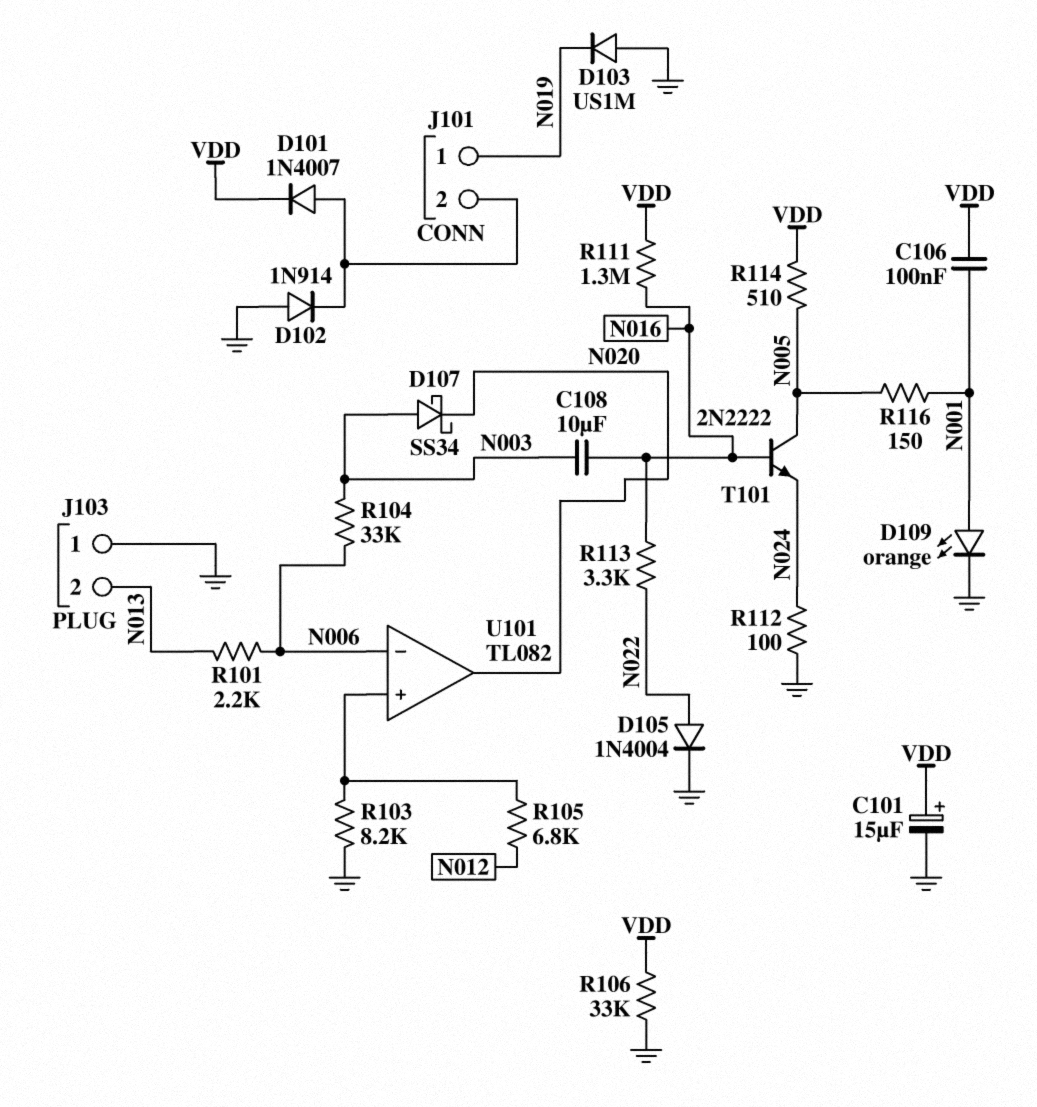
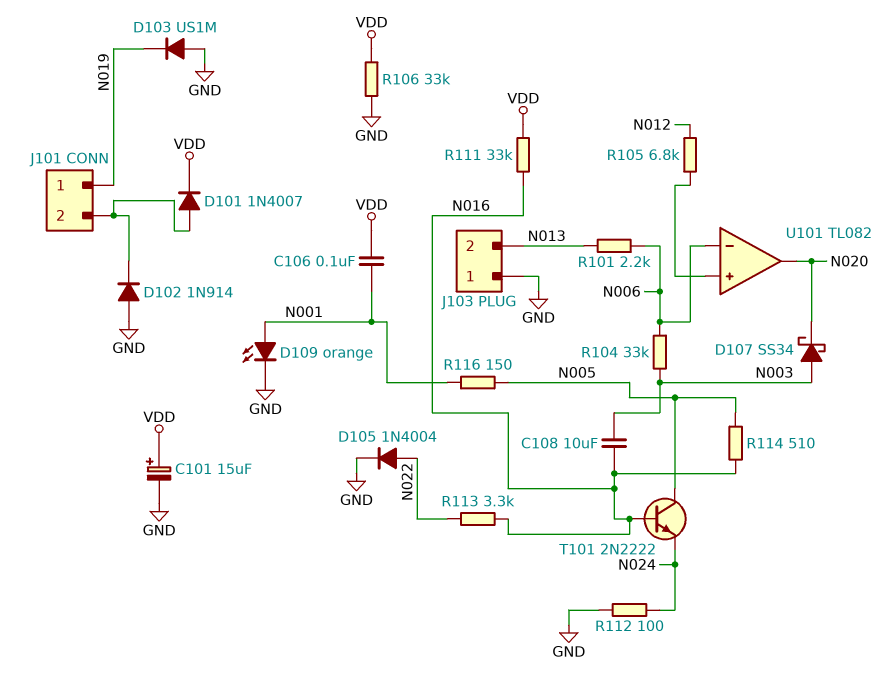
R103: 8.2k (GND, U101/in+) -> none
R111: 1.3M (N016, VDD) -> 33k (N016, VDD)
R114: 510 (N005, VDD) -> 510 (N005, N016)

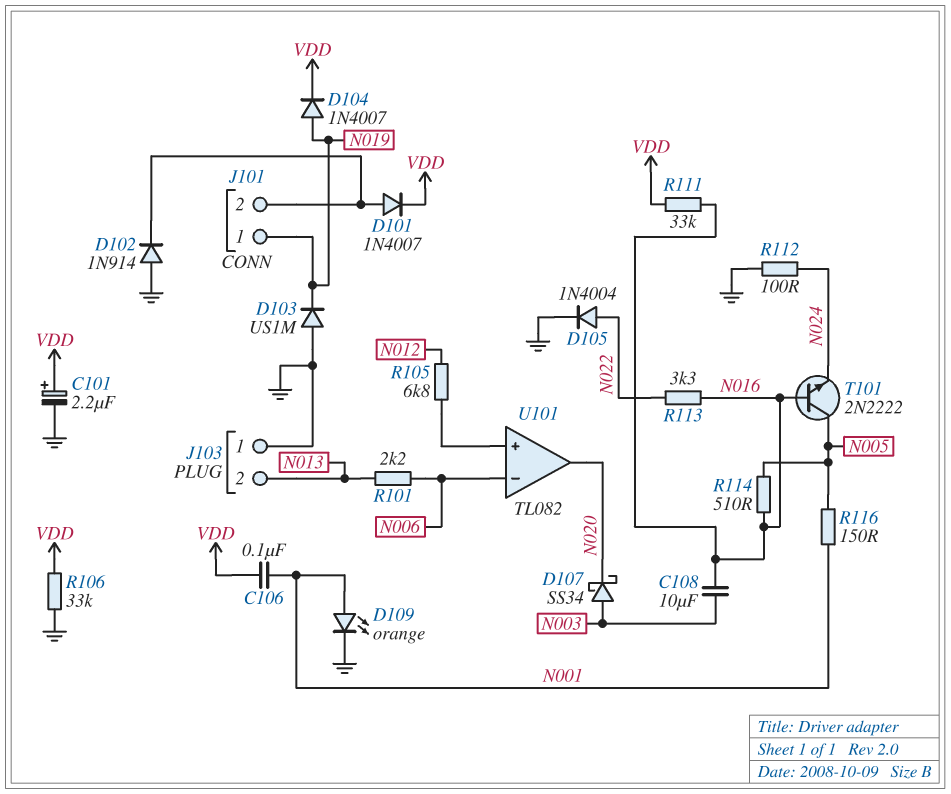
C101: 15uF (plus VDD, minus GND) -> 2.2uF (plus VDD, minus GND)
D104: none -> diode 1N4007 (A N019, K VDD)
R104: 33k (N003, N006) -> none

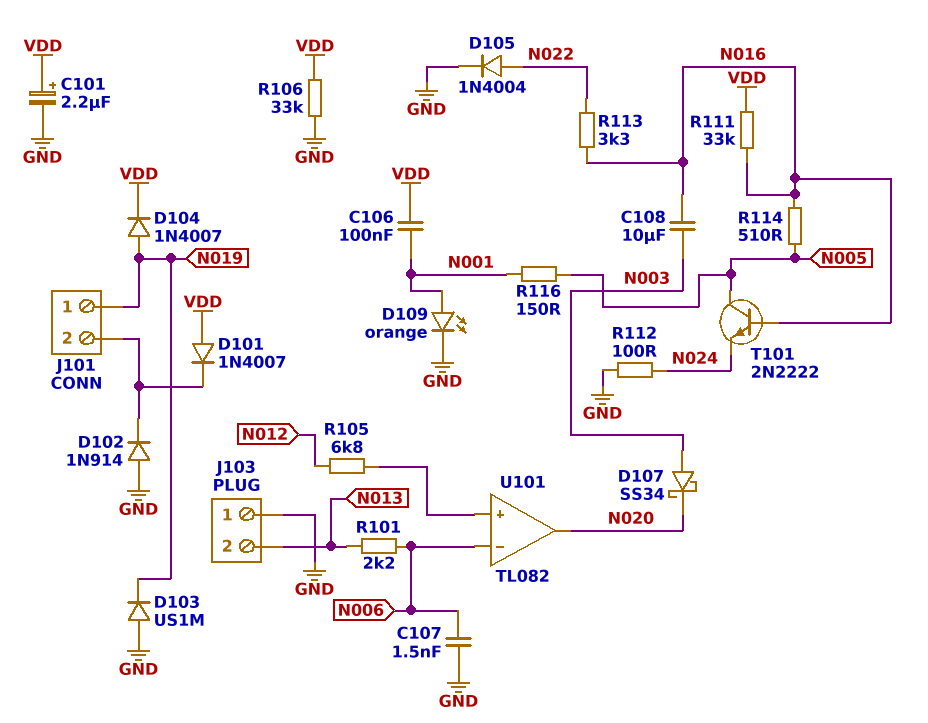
C107: none -> 1.5nF (GND, N006)
D101: diode 1N4007 (A J101/2, K VDD) -> diode 1N4007 (A VDD, K J101/2)

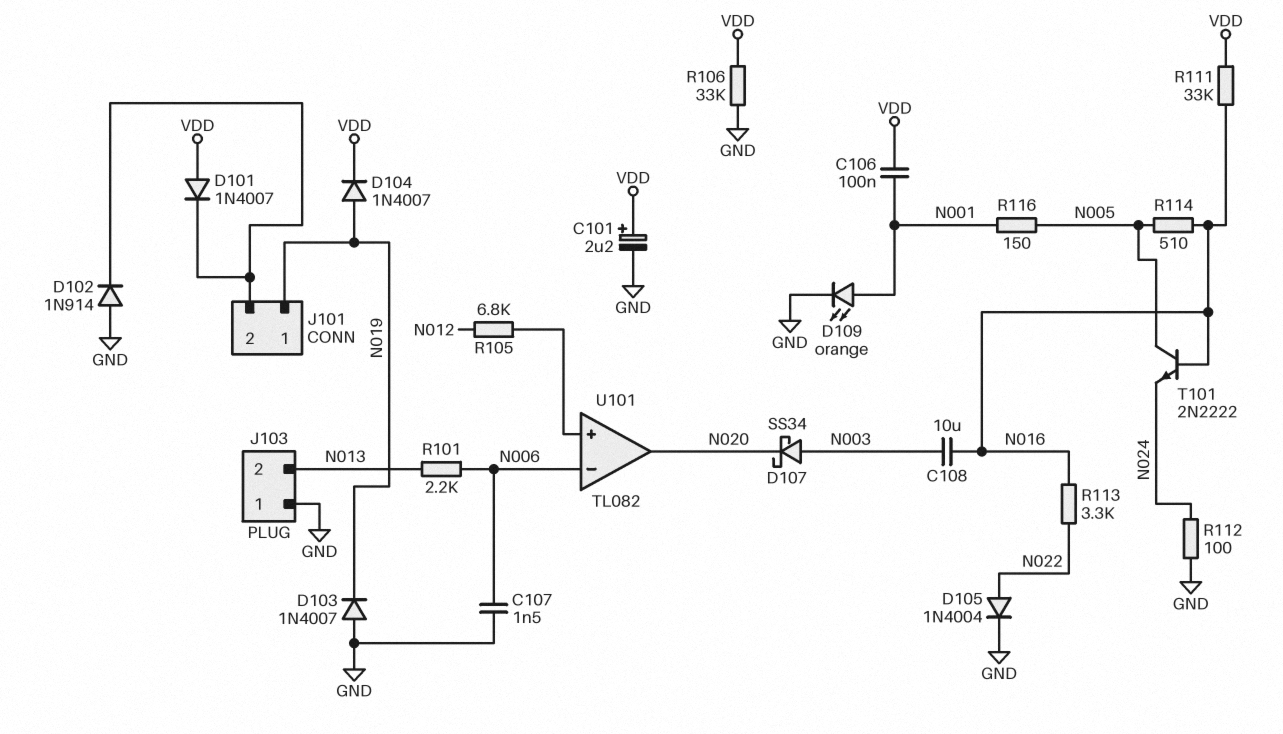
D103: diode US1M (A GND, K N019) -> diode 1N4007 (A GND, K N019)

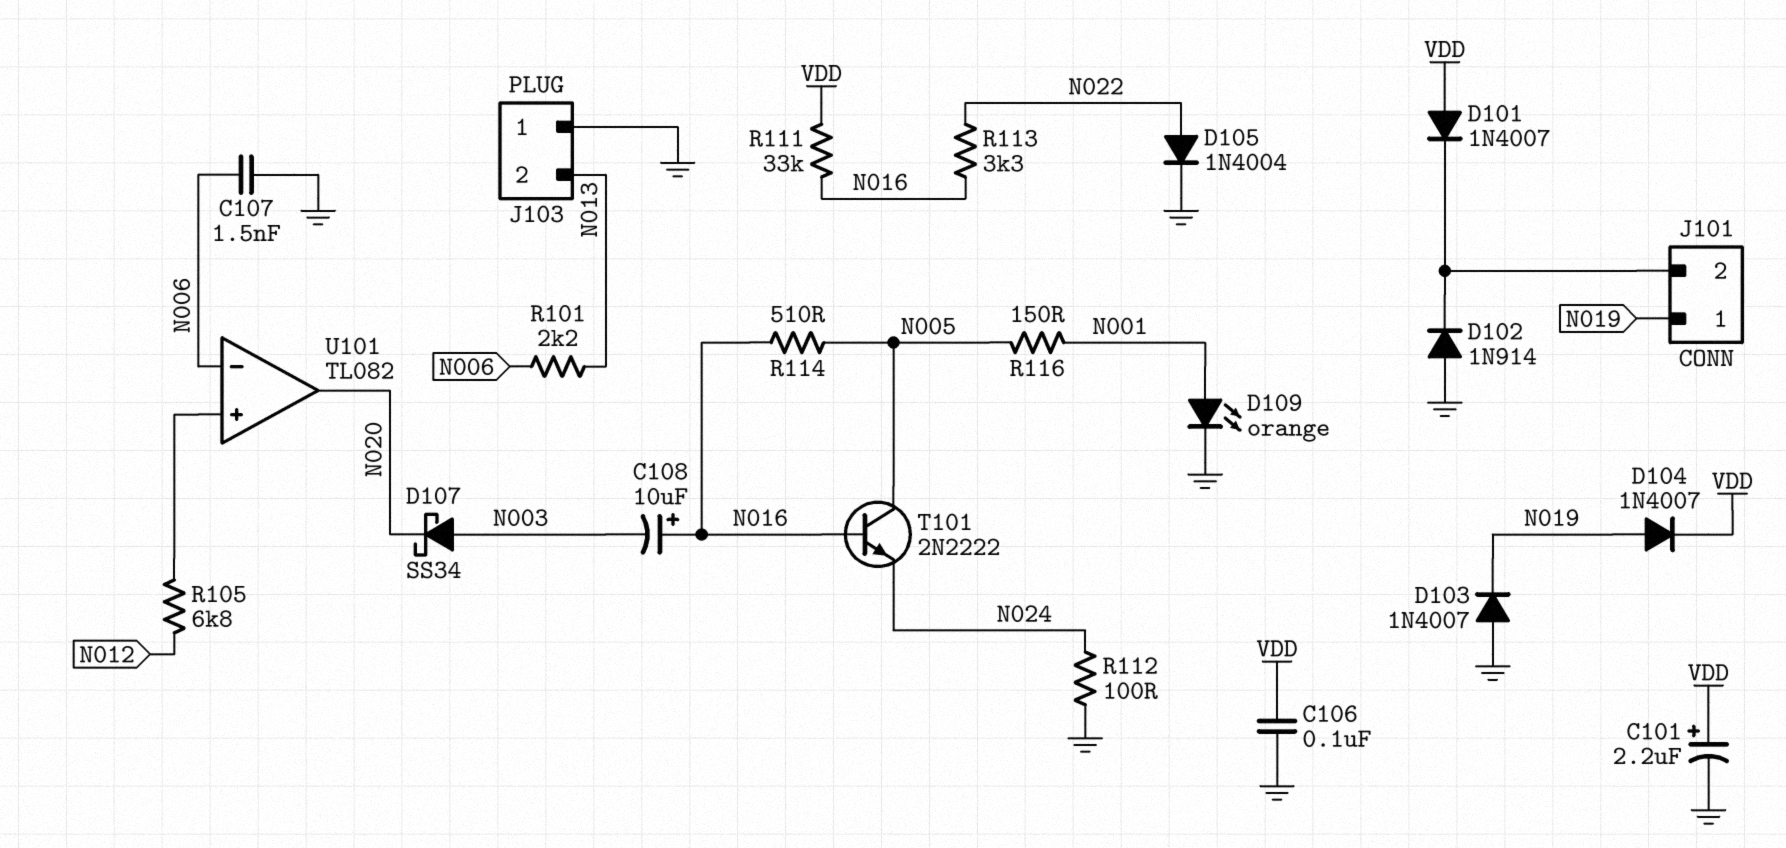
C106: 100nF (N001, VDD) -> 100nF (GND, VDD)
C108: 10uF (N003, N016) -> 10uF (plus N016, minus N003)
R106: 33k (GND, VDD) -> none

